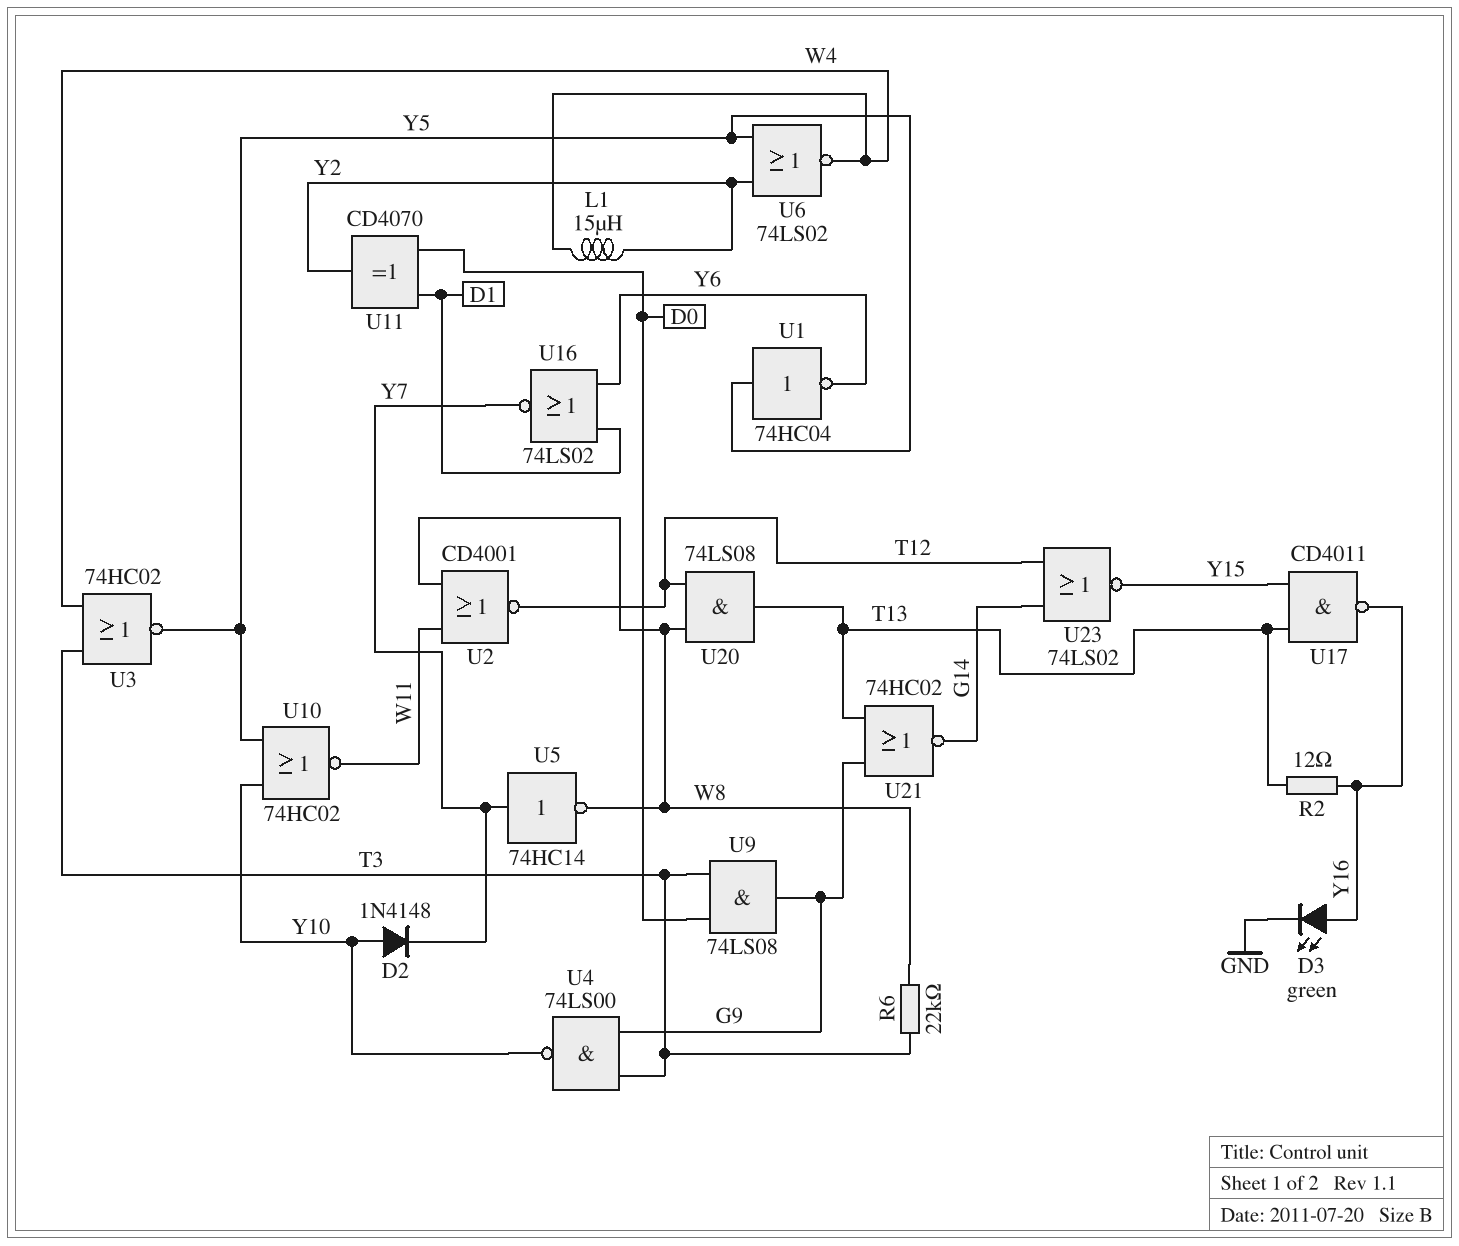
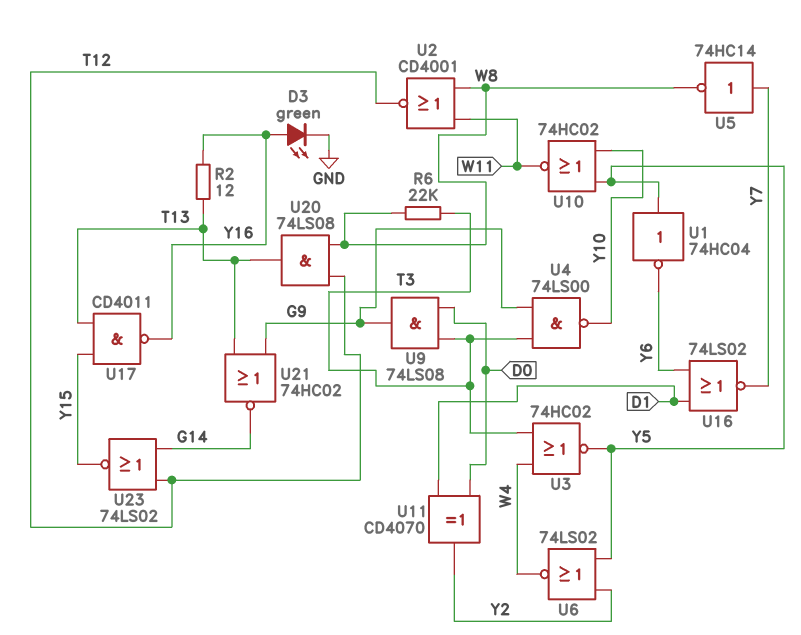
D2: diode 1N4148 (A Y10, K Y7) -> none
L1: 15uH (W4, Y2) -> none

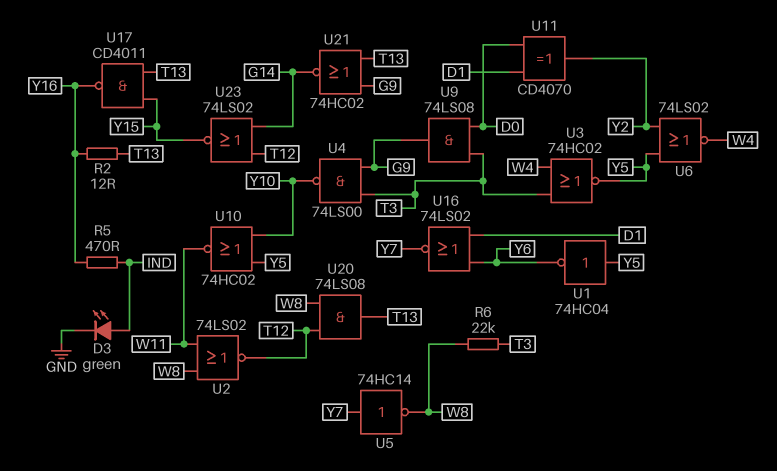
D3: LED green (A Y16, K GND) -> LED green (A IND, K GND)
R5: none -> 470 (IND, Y16)
U2: NOR CD4001 (in W8, in W11, out T12) -> NOR 74LS02 (in W8, in W11, out T12)

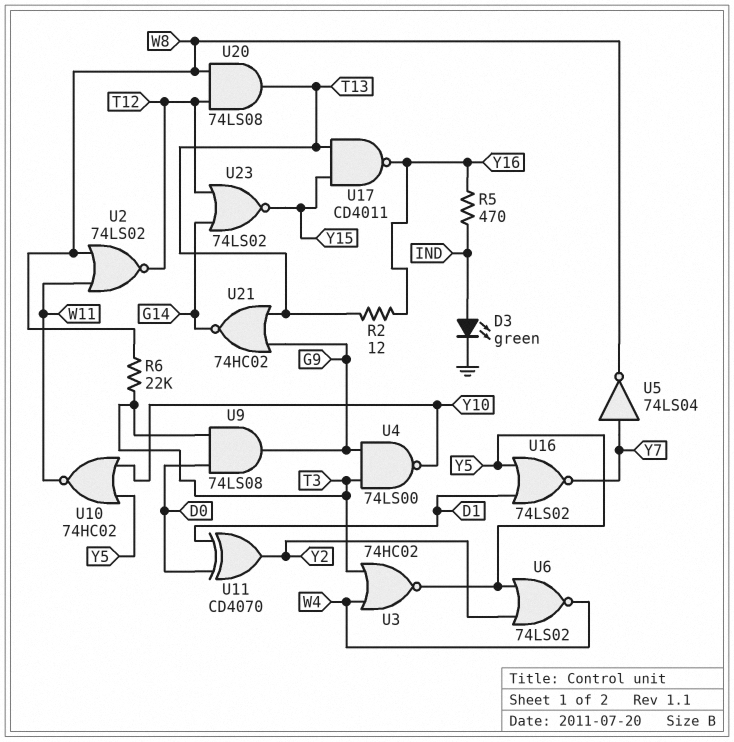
U1: NOT 74HC04 (in Y5, out Y6) -> none
U5: NOT 74HC14 (in Y7, out W8) -> NOT 74LS04 (in Y7, out W8)
U16: NOR 74LS02 (in D1, in Y6, out Y7) -> NOR 74LS02 (in D1, in Y5, out Y7)

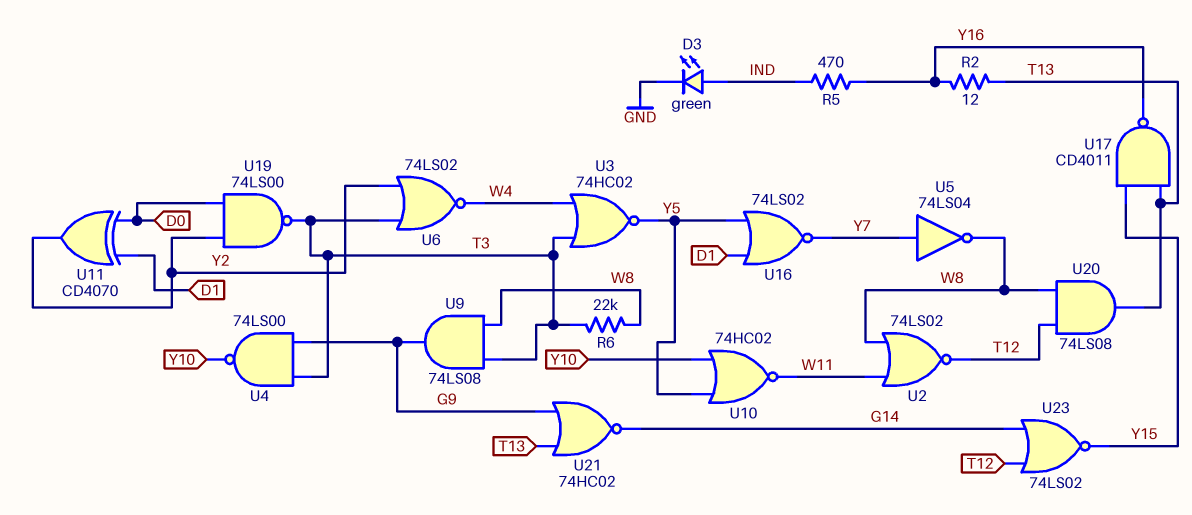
U6: NOR 74LS02 (in Y2, in Y5, out W4) -> NOR 74LS02 (in T3, in Y2, out W4)
U9: AND 74LS08 (in D0, in T3, out G9) -> AND 74LS08 (in T3, in W8, out G9)
U19: none -> NAND 74LS00 (in D0, in Y2, out T3)

